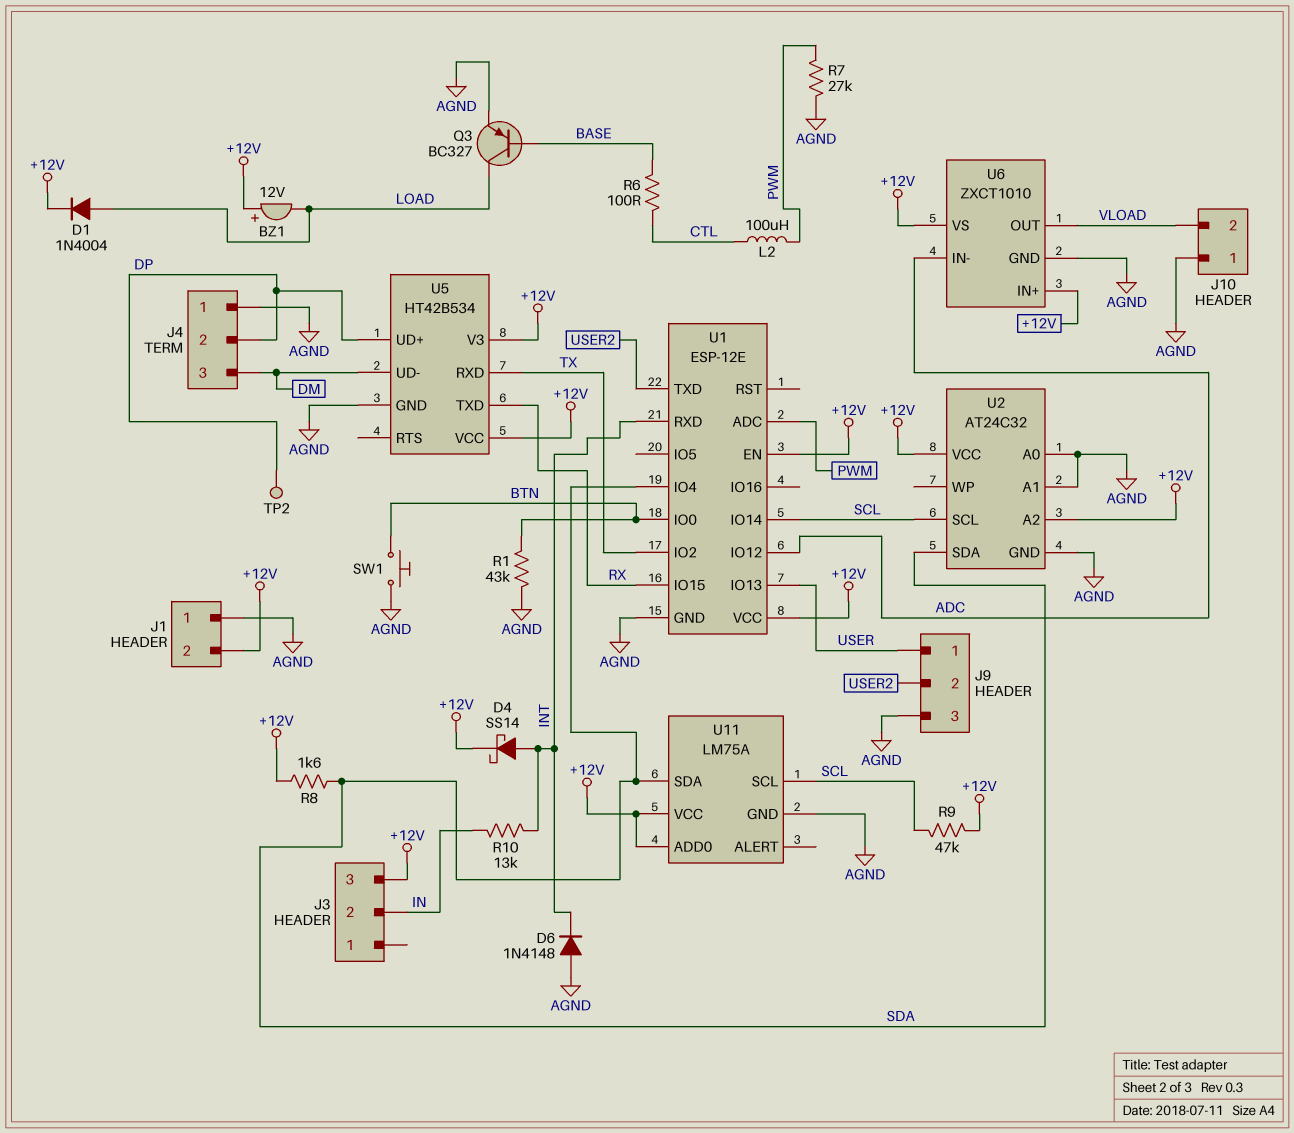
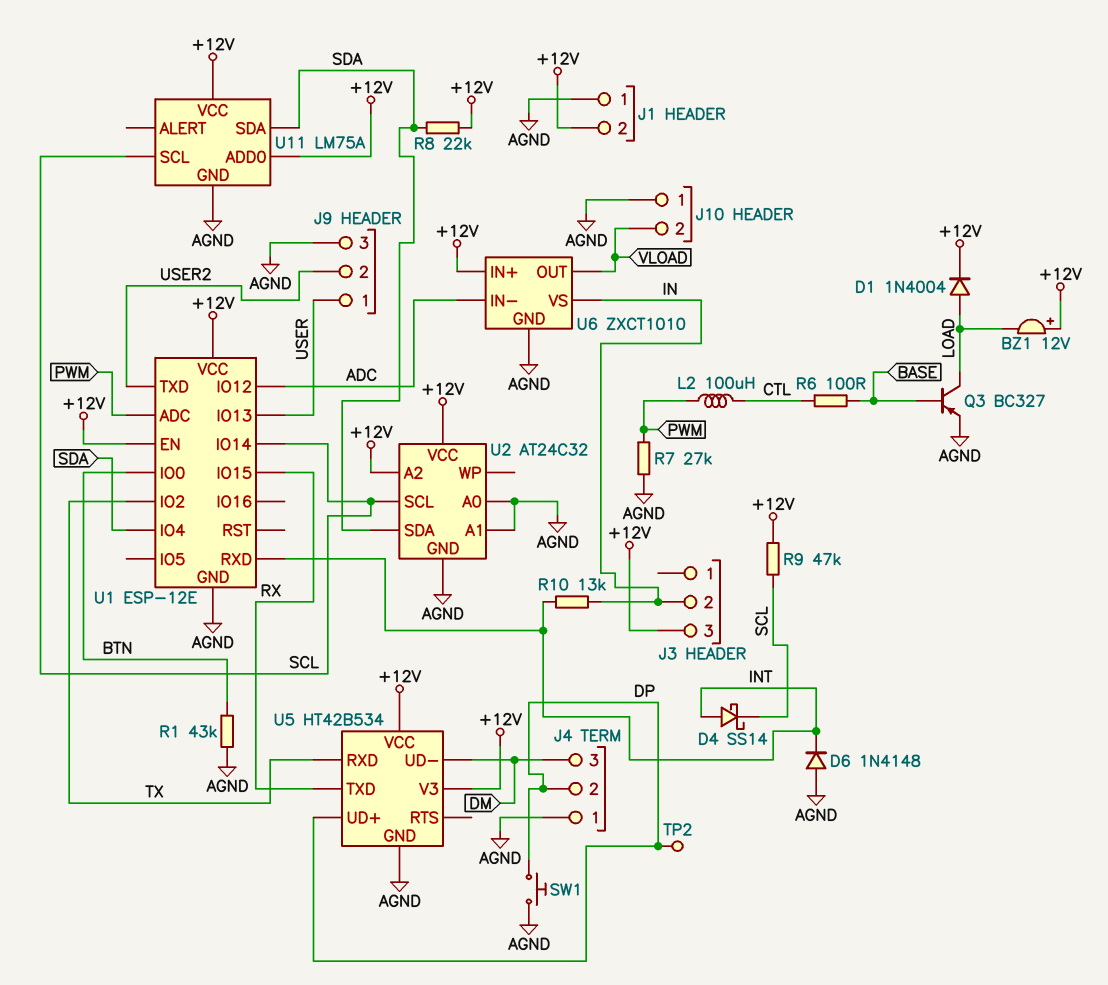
D4: schottky SS14 (A INT, K +12V) -> schottky SS14 (A INT, K SCL)
R8: 1.6k (+12V, SDA) -> 22k (+12V, SDA)
SW1: button (AGND, BTN) -> button (AGND, DP)
U6 pin VS: +12V -> IN

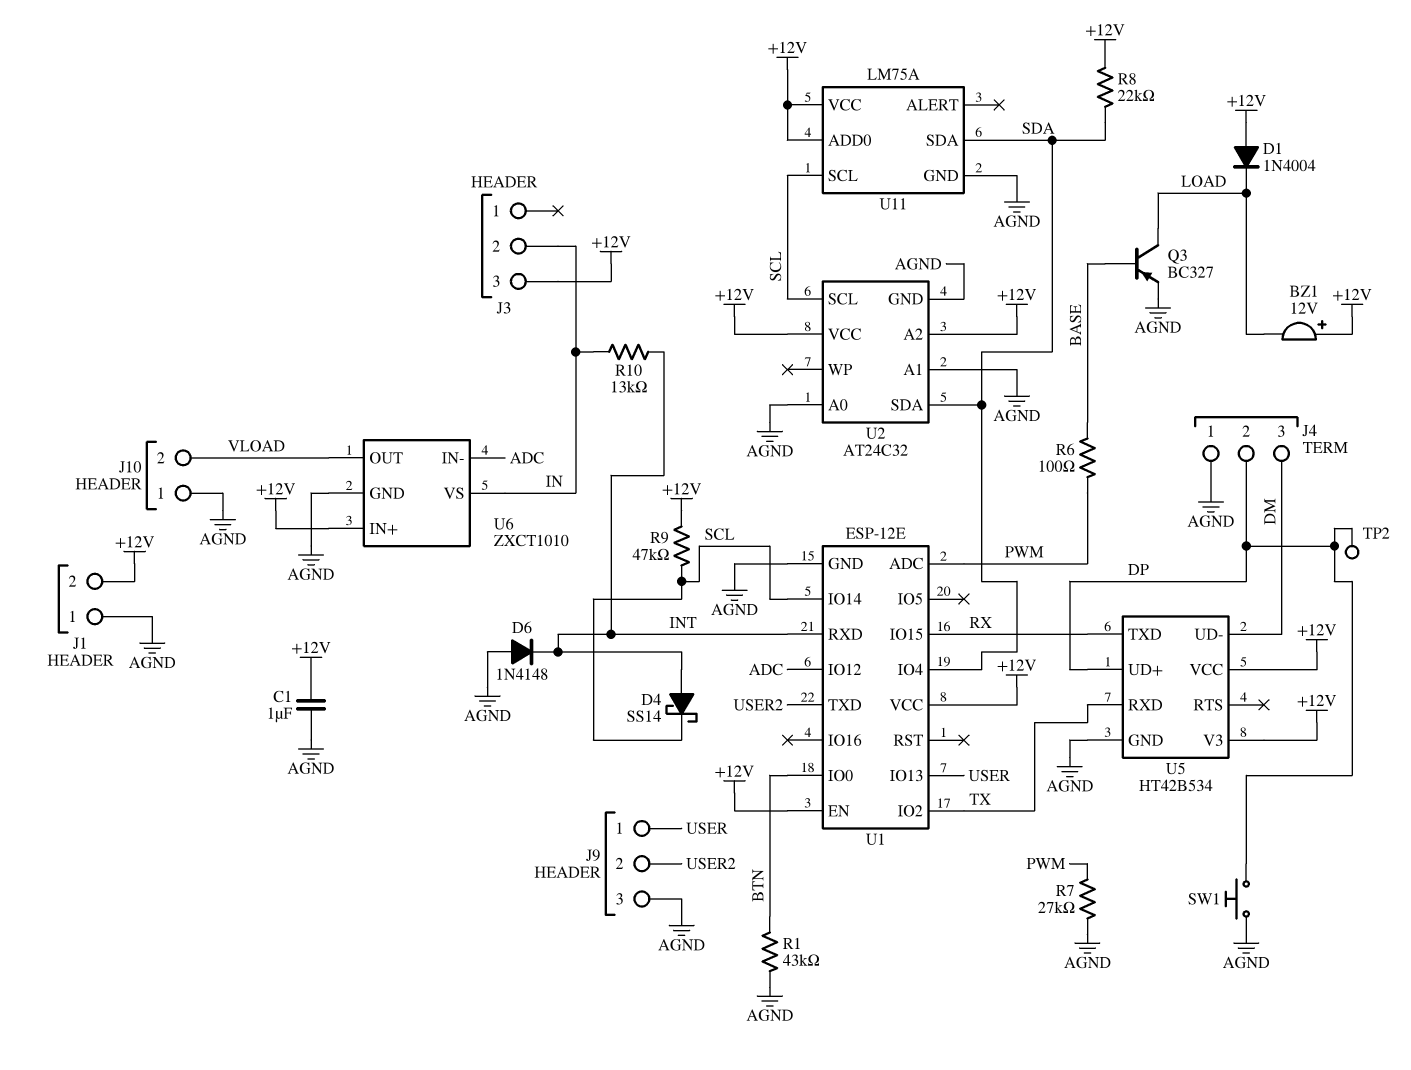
C1: none -> 1uF (+12V, AGND)
D1: diode 1N4004 (A LOAD, K +12V) -> diode 1N4004 (A +12V, K LOAD)
L2: 100uH (CTL, PWM) -> none
R6: 100 (BASE, CTL) -> 100 (BASE, PWM)

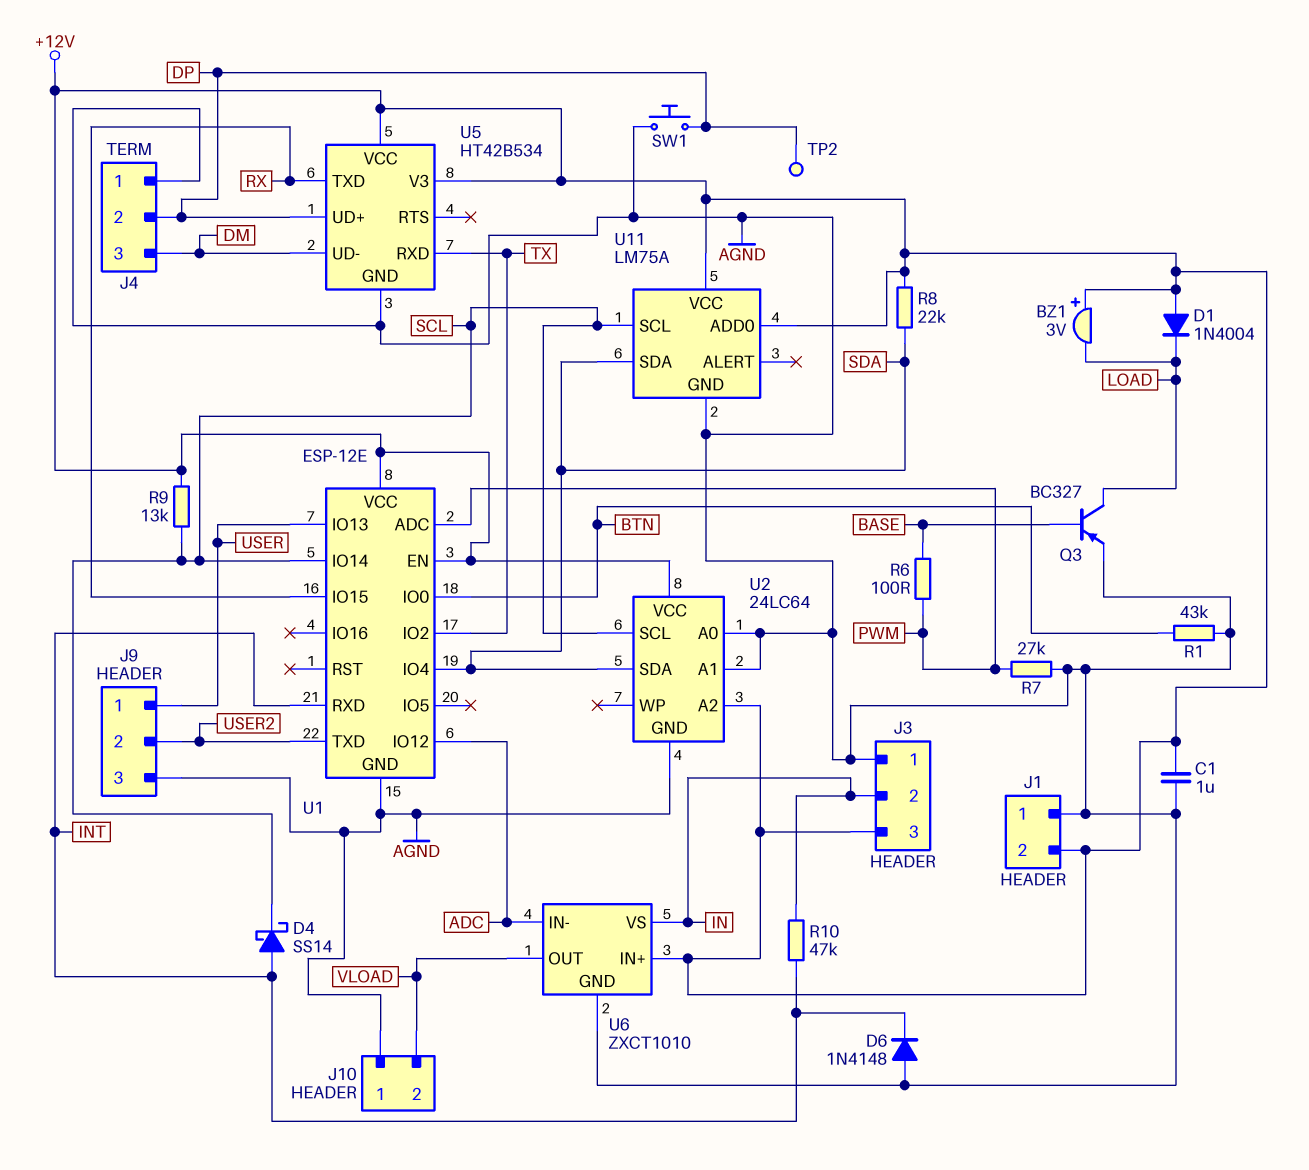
BZ1: buzzer 12V (plus +12V, minus LOAD) -> buzzer 3V (plus +12V, minus LOAD)
J3 pin 1: none -> AGND
R9: 47k (+12V, SCL) -> 13k (+12V, SCL)
R10: 13k (IN, INT) -> 47k (IN, INT)
U2: AT24C32 -> 24LC64

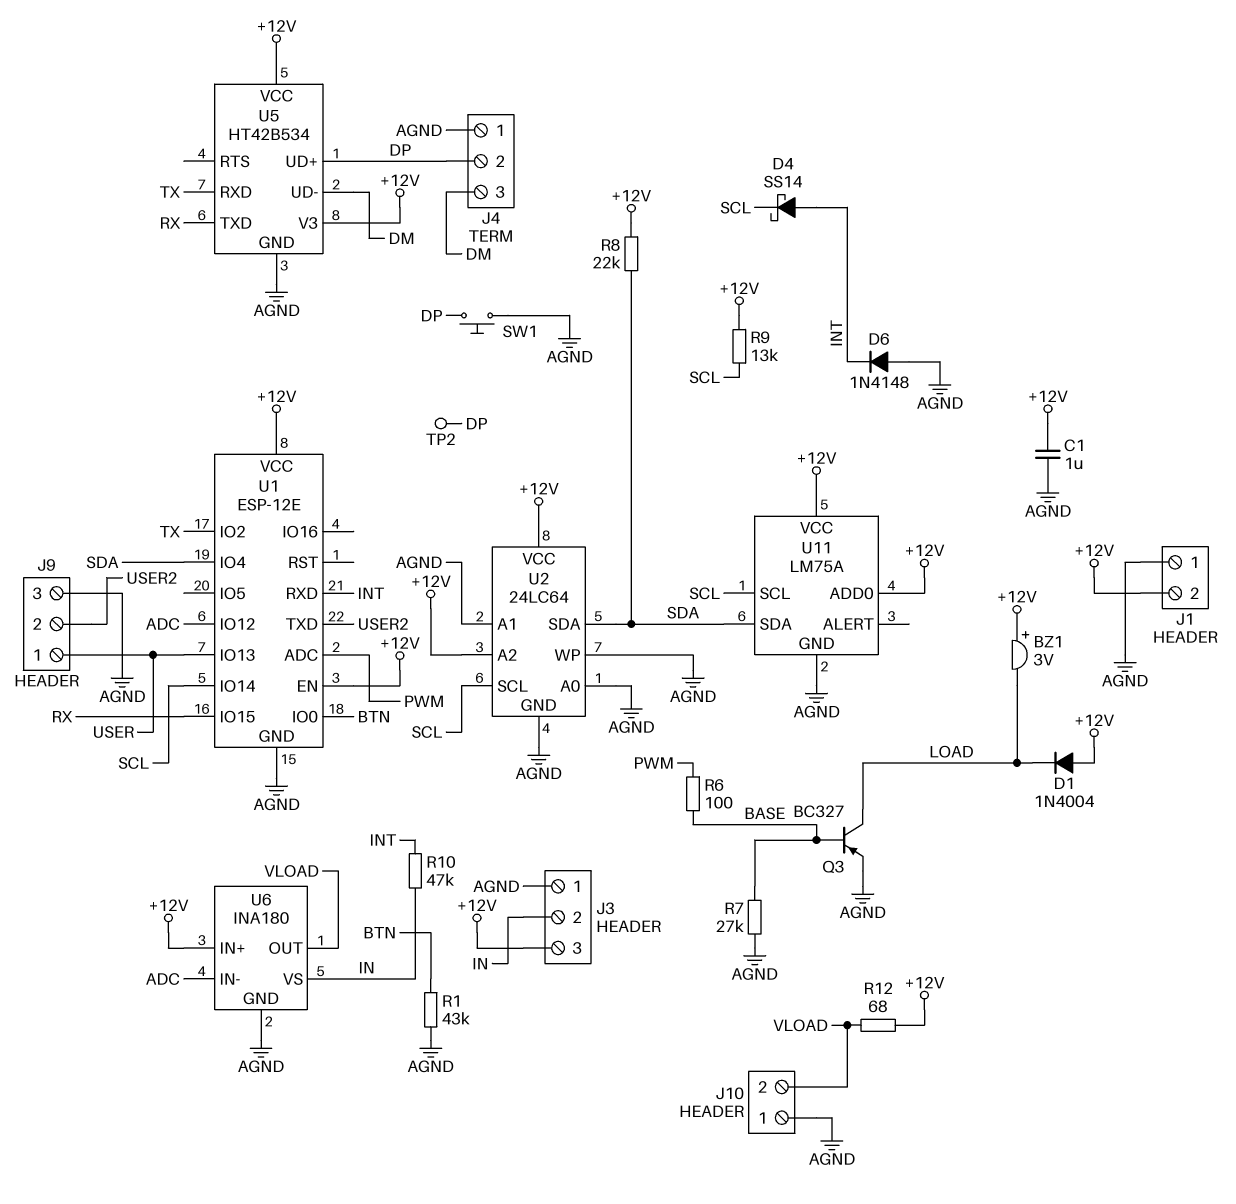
R7: 27k (AGND, PWM) -> 27k (AGND, BASE)
R12: none -> 68 (+12V, VLOAD)
U2 pin WP: none -> AGND
U6: ZXCT1010 -> INA180

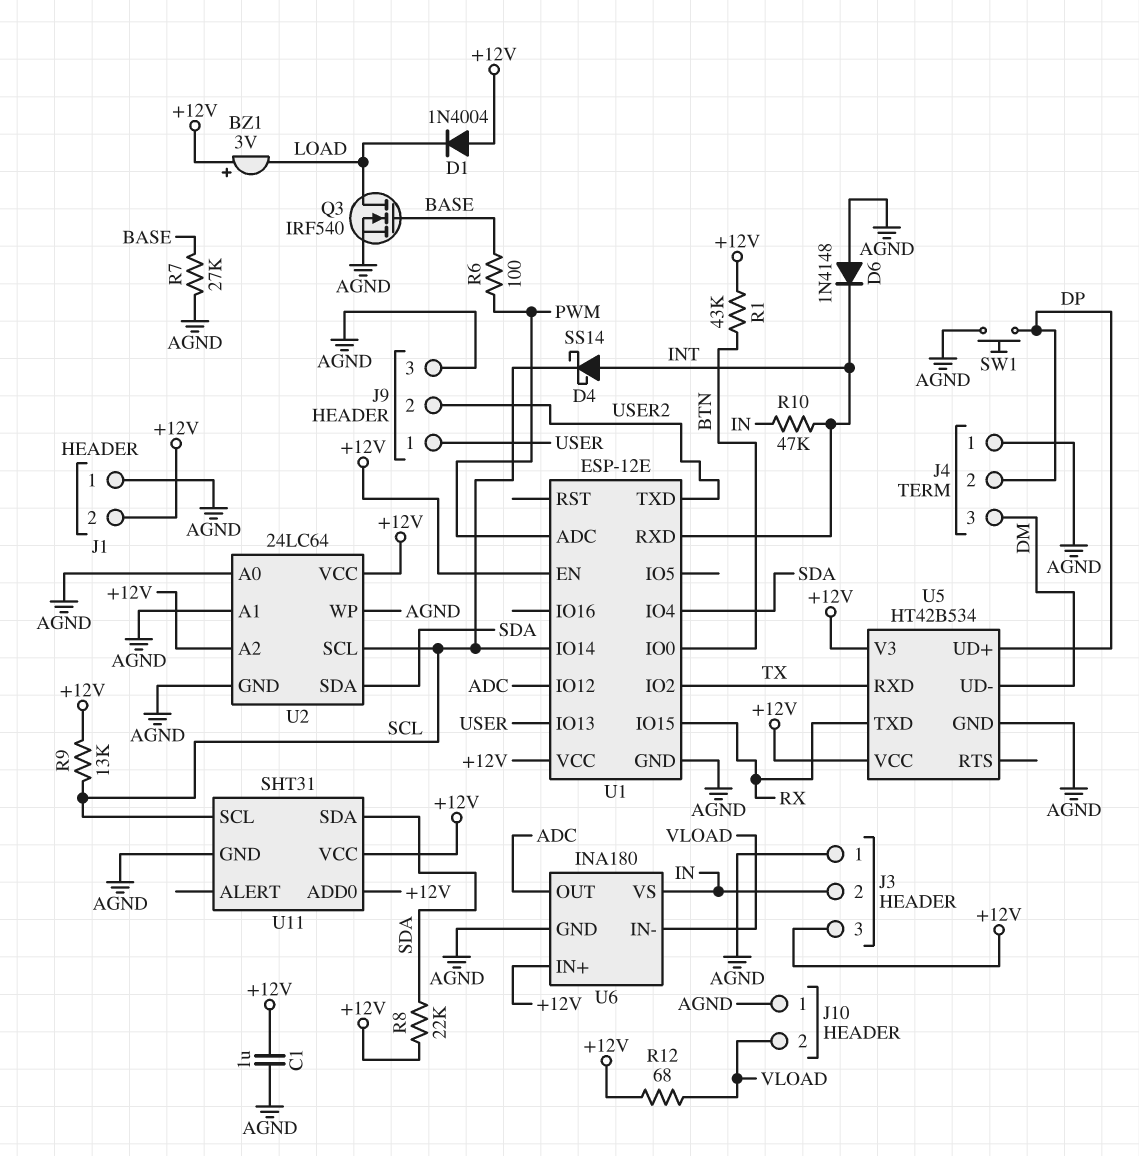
Q3: PNP BC327 (B BASE, C LOAD, E AGND) -> NMOS IRF540 (G BASE, D LOAD, S AGND)
R1: 43k (AGND, BTN) -> 43k (+12V, BTN)
TP2: test point (DP) -> none
U6 pin IN-: ADC -> VLOAD
U6 pin OUT: VLOAD -> ADC
U11: LM75A -> SHT31

